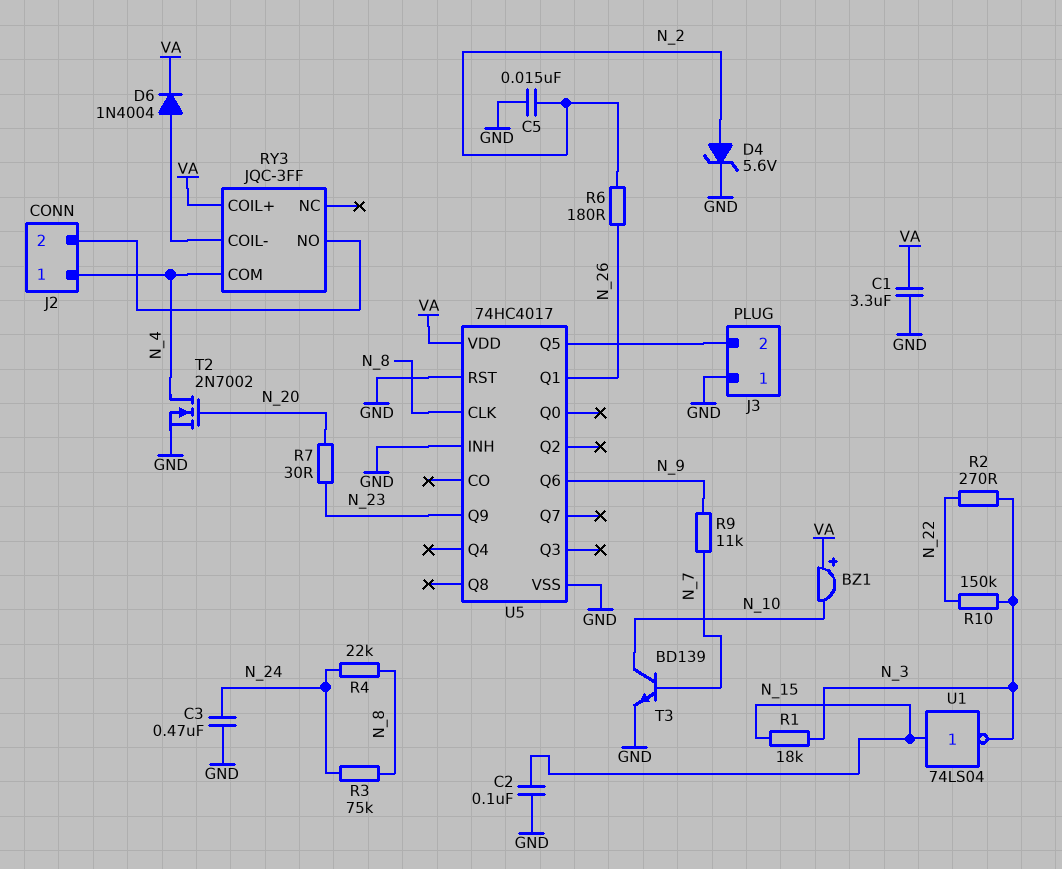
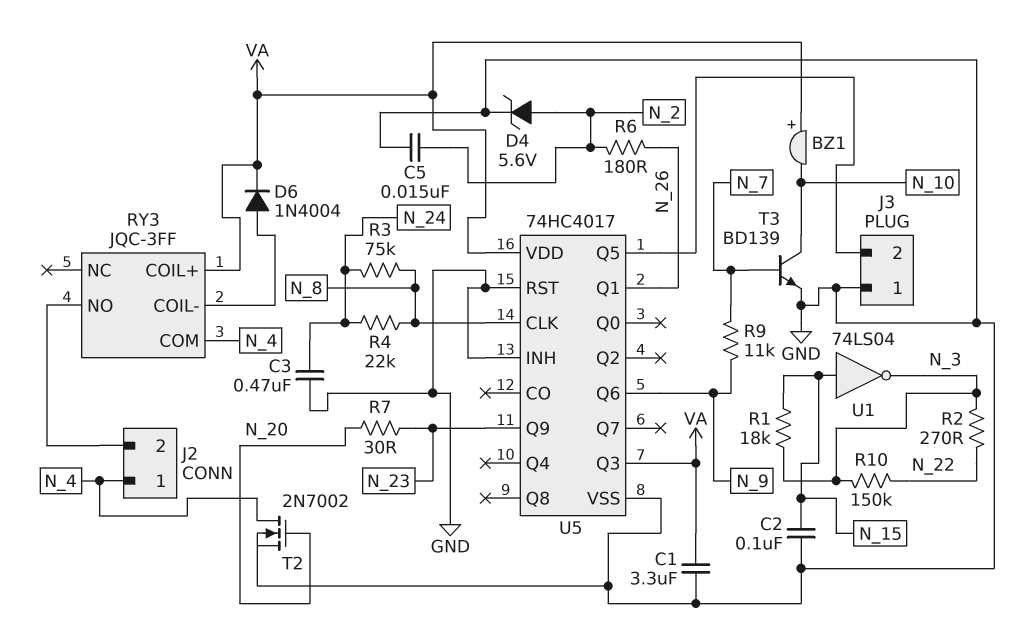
U5 pin Q3: none -> VA

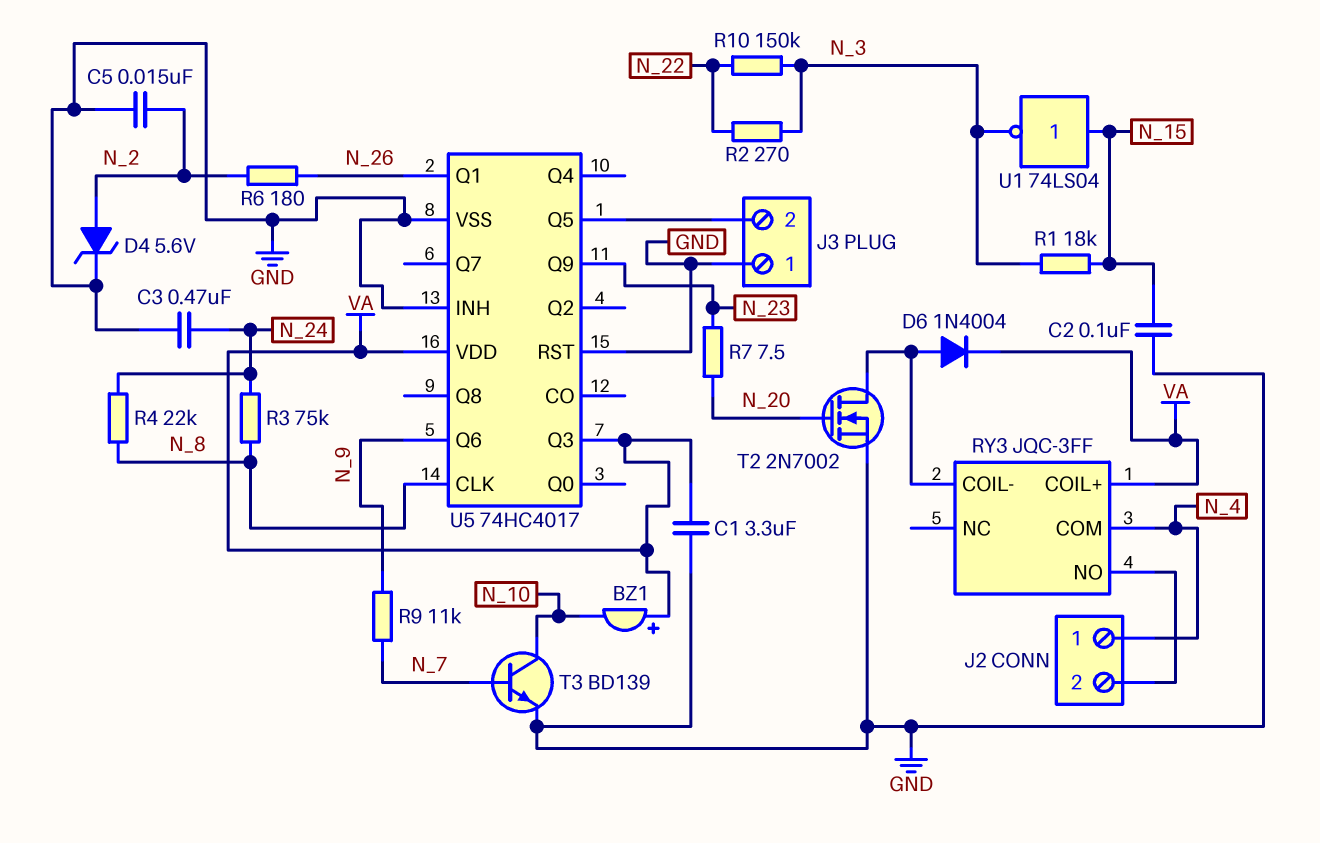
R7: 30 (N_20, N_23) -> 7.5 (N_20, N_23)
T2: NMOS 2N7002 (G N_20, D N_4, S GND) -> NMOS 2N7002 (G N_20, D RY3/COIL-, S GND)

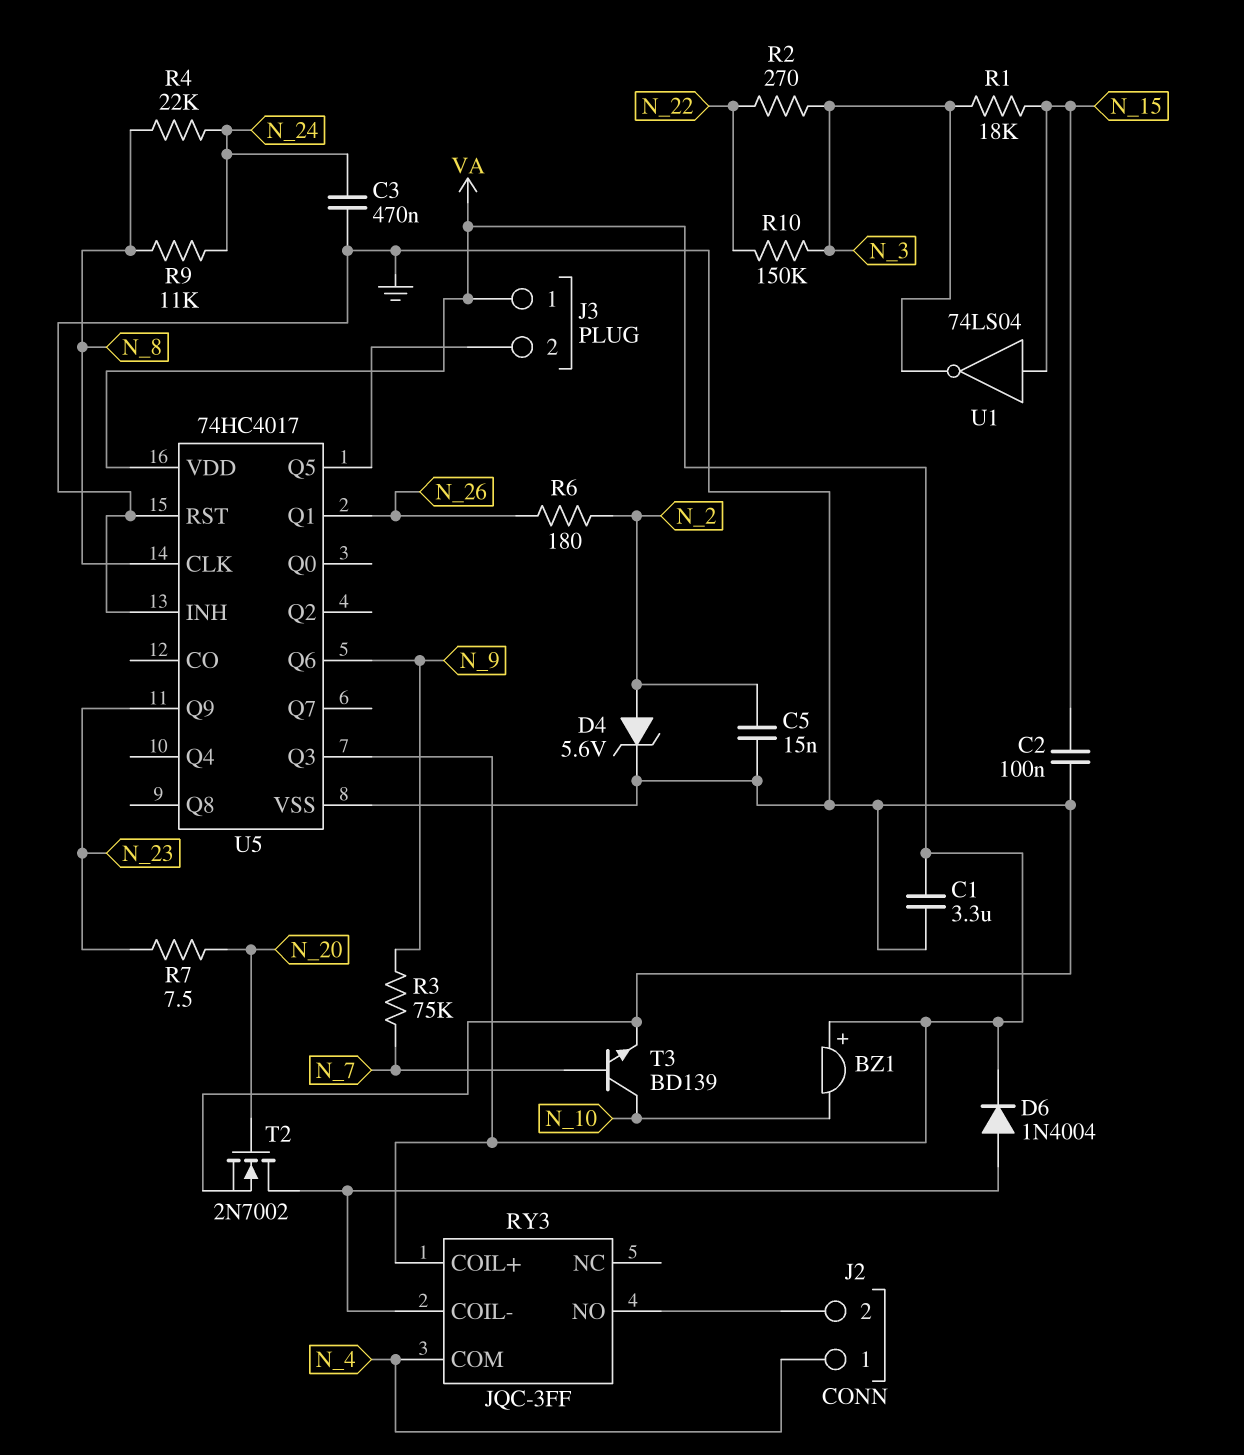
J3 pin 1: GND -> VA
R3: 75k (N_8, N_24) -> 75k (N_7, N_9)
R9: 11k (N_7, N_9) -> 11k (N_8, N_24)

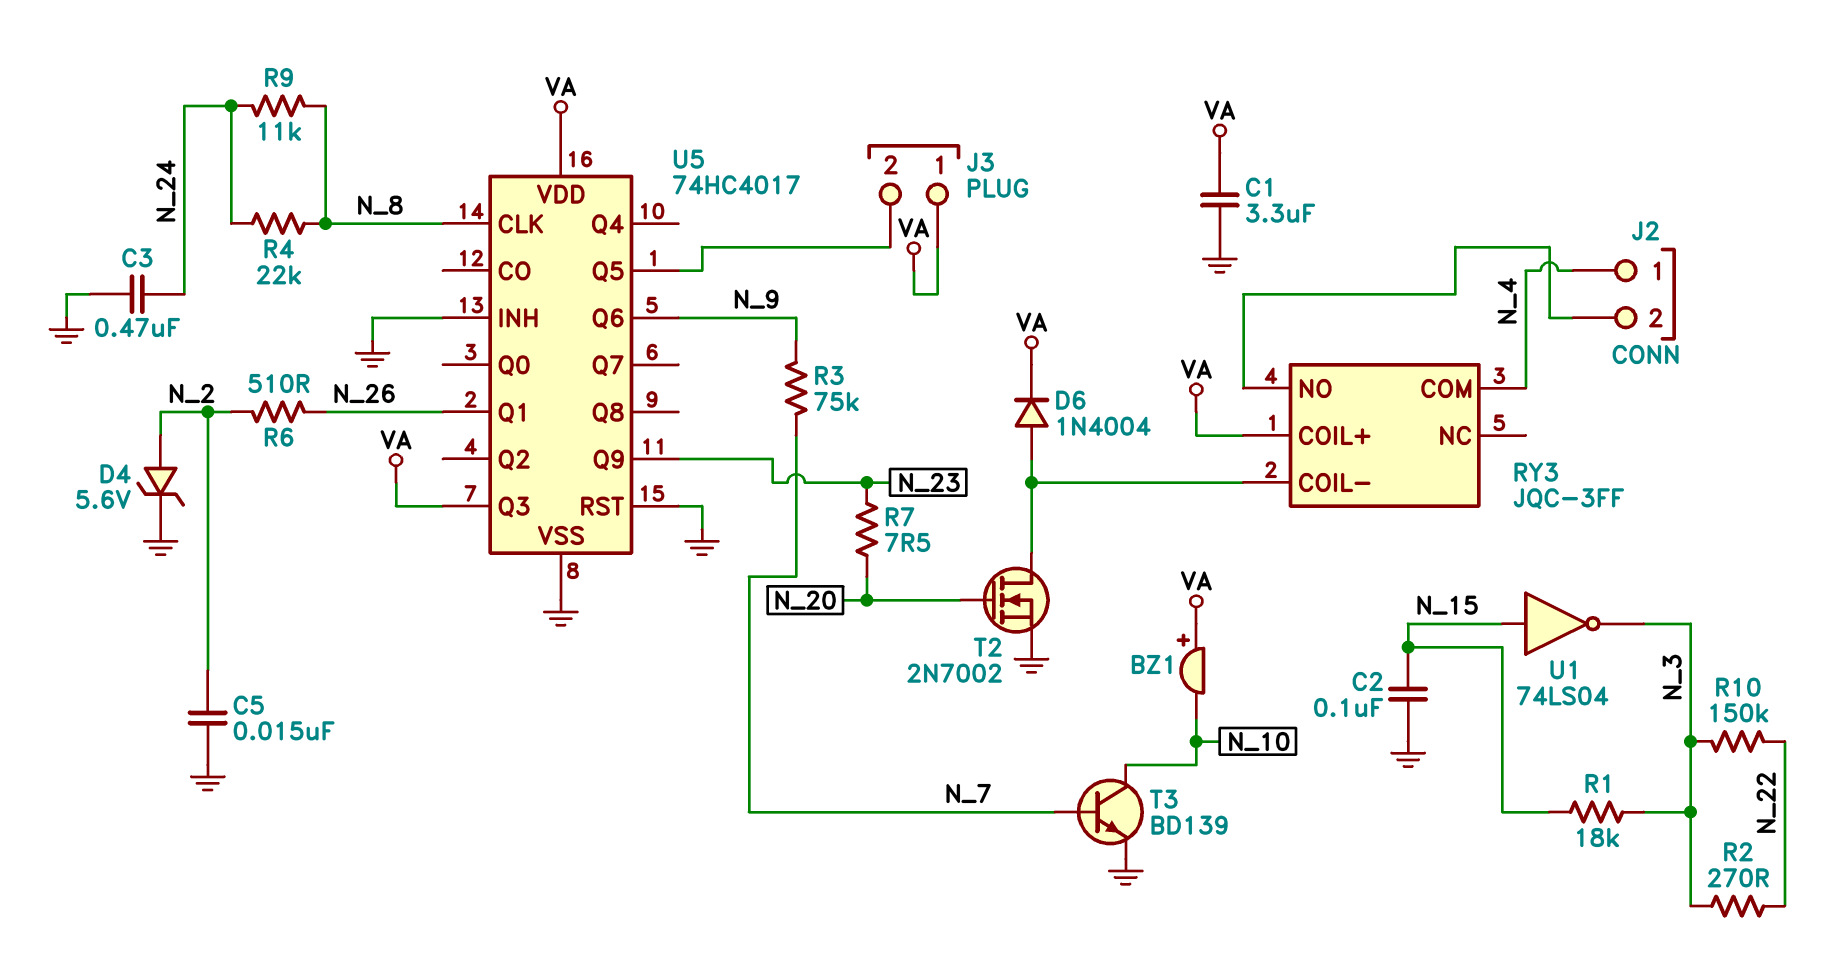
R6: 180 (N_2, N_26) -> 510 (N_2, N_26)

